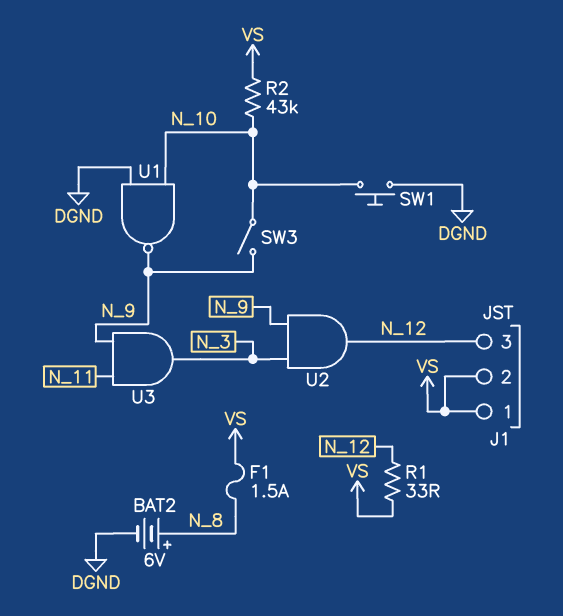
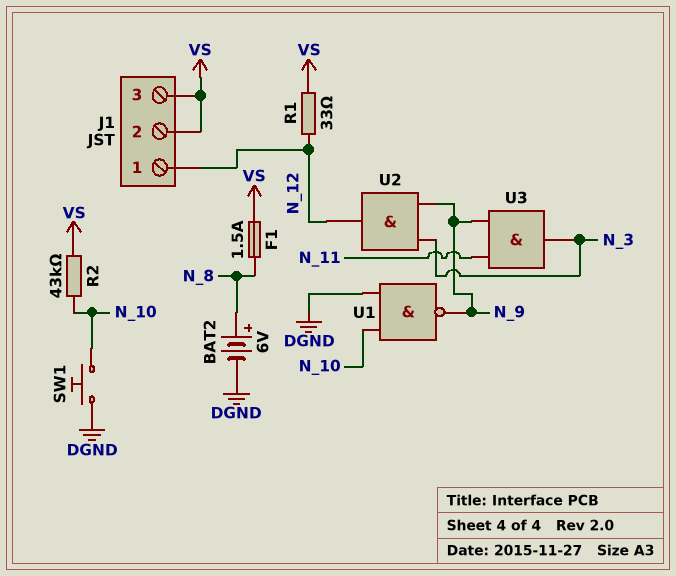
J1 pin 1: VS -> N_12
J1 pin 3: N_12 -> VS
SW3: switch (N_9, N_10) -> none

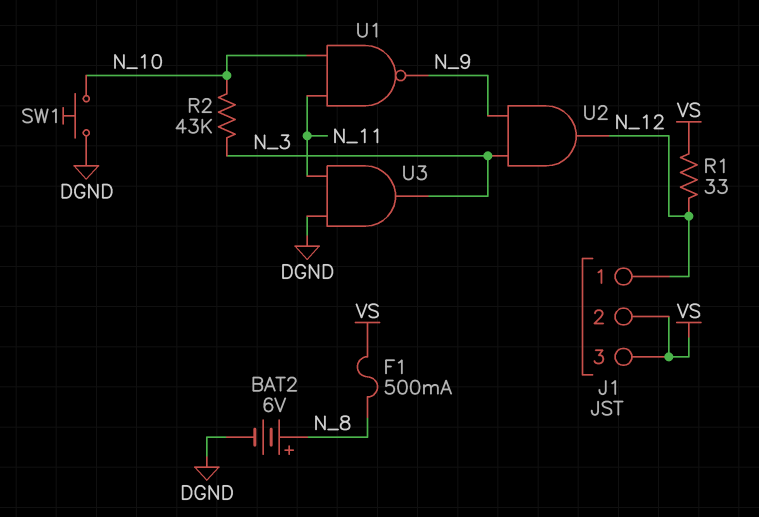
F1: 1.5A (N_8, VS) -> 500mA (N_8, VS)
R2: 43k (N_10, VS) -> 43k (N_3, N_10)
U1: NAND (in DGND, in N_10, out N_9) -> NAND (in N_10, in N_11, out N_9)
U3: AND (in N_9, in N_11, out N_3) -> AND (in DGND, in N_11, out N_3)

